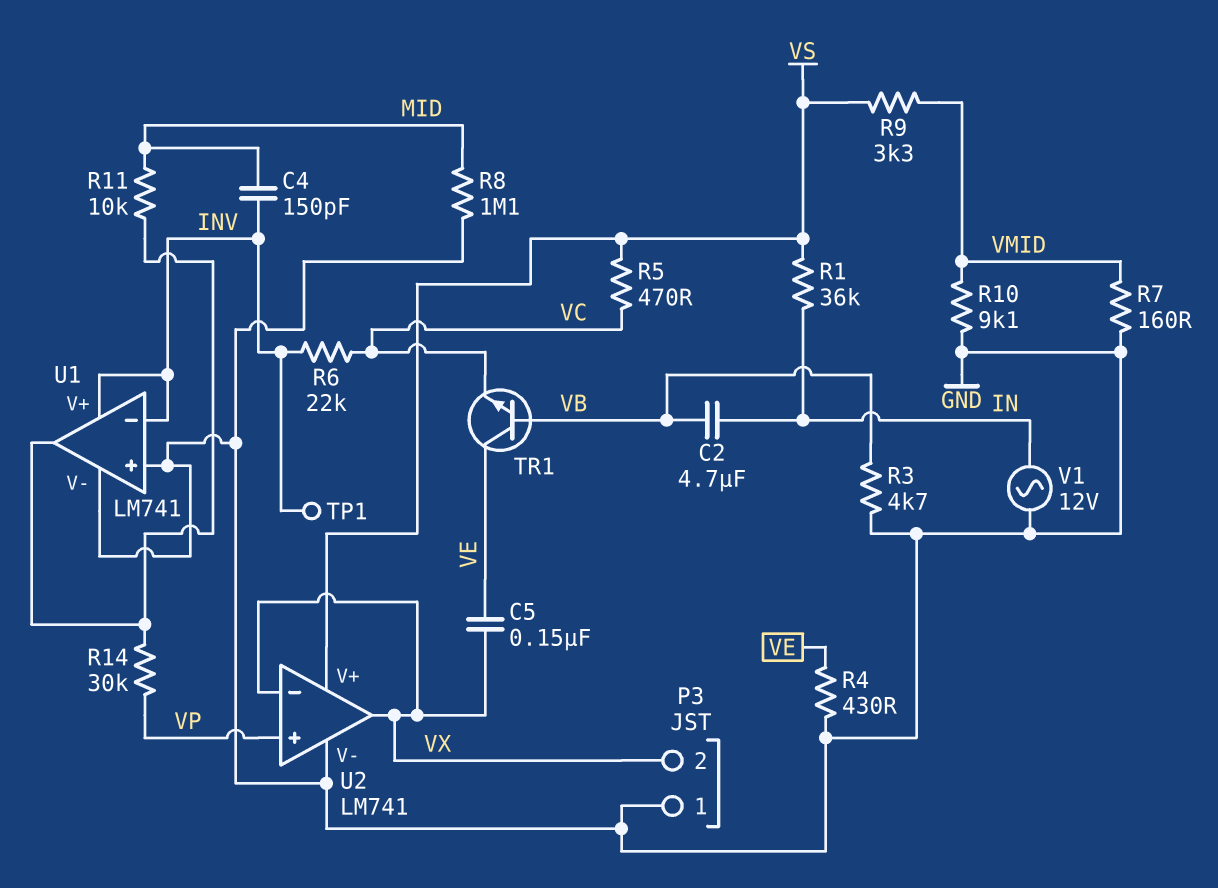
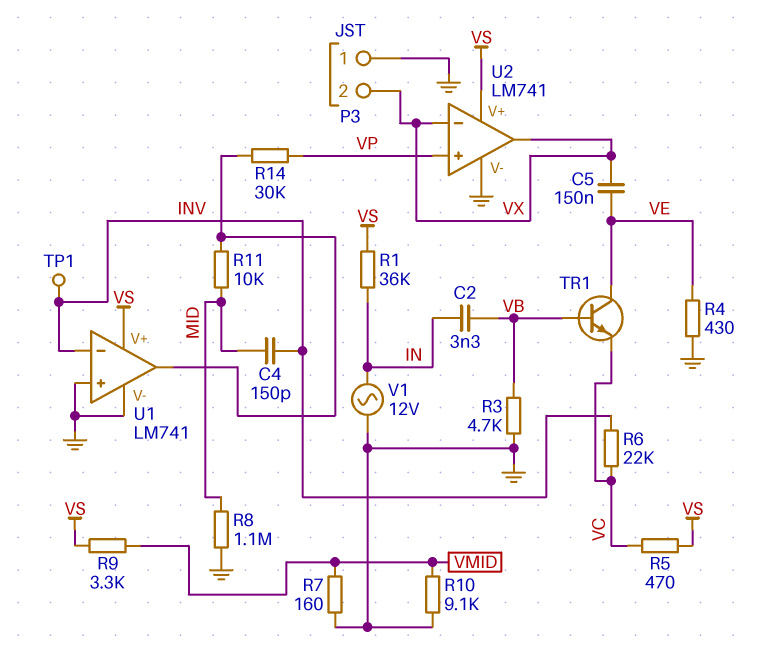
C2: 4.7uF (IN, VB) -> 3.3nF (IN, VB)
U1 pin V+: INV -> VS

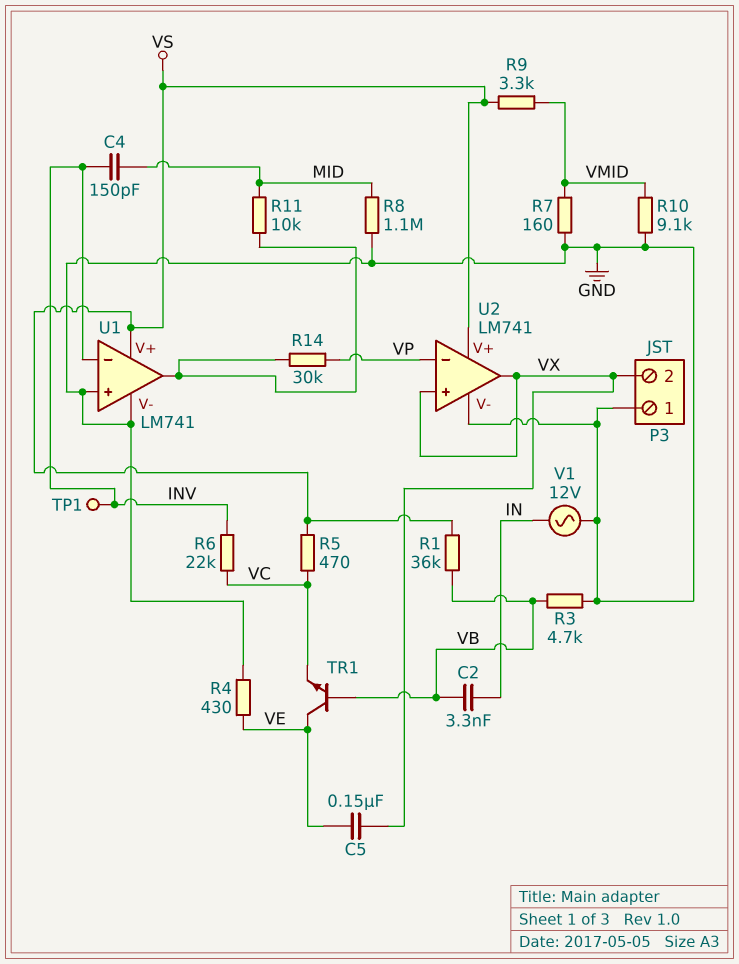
R1: 36k (IN, VS) -> 36k (VB, VS)
U2 pin in+: VP -> VX
U2 pin in-: VX -> VP

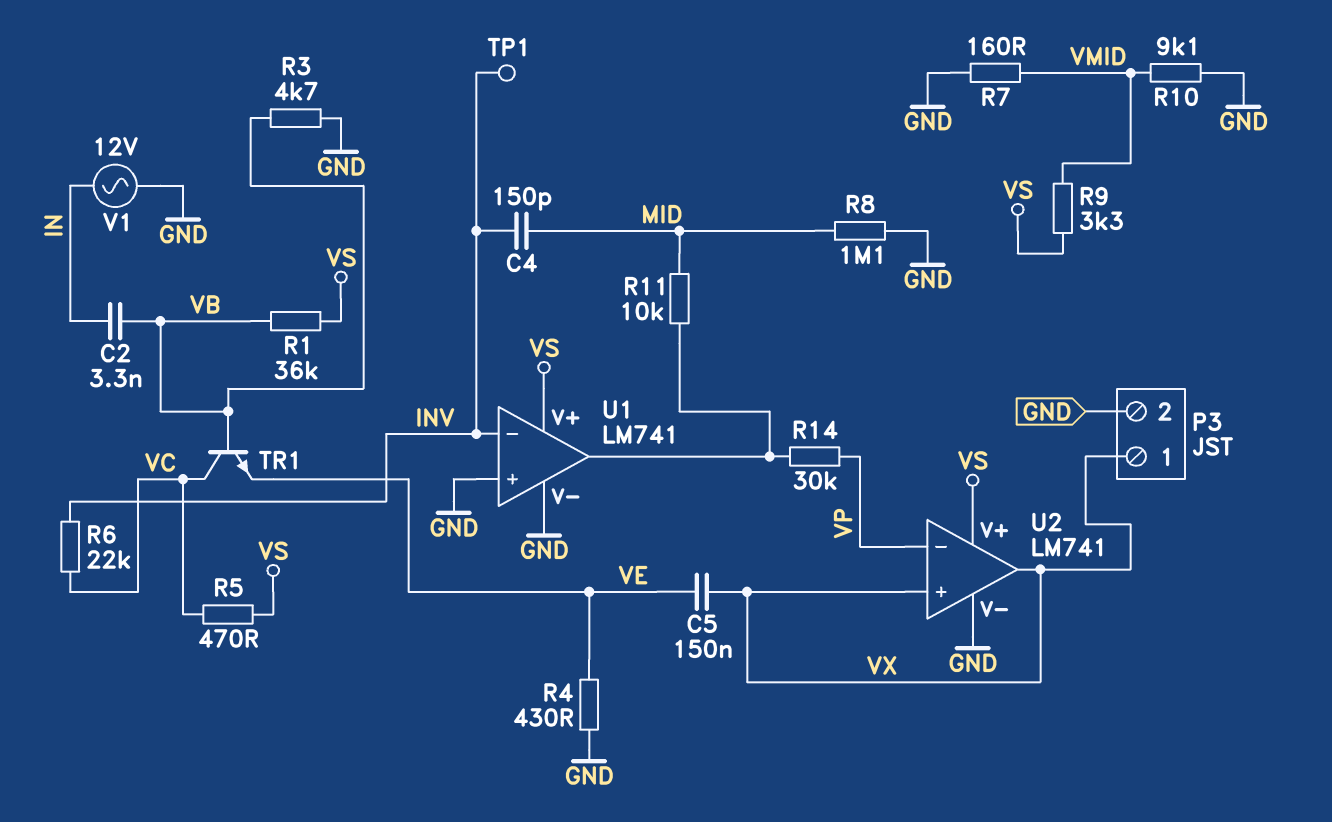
P3 pin 1: GND -> VX
P3 pin 2: VX -> GND
TR1: NPN (B VB, C VE, E VC) -> NPN (B VB, C VC, E VE)

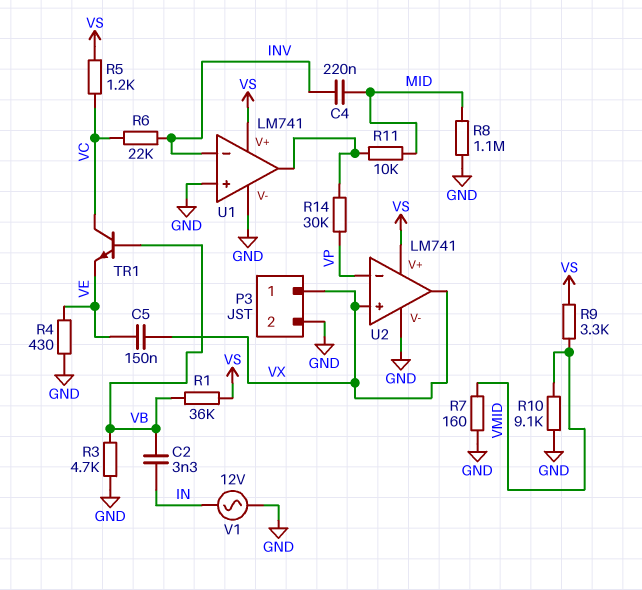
C4: 150pF (INV, MID) -> 220nF (INV, MID)
R5: 470 (VC, VS) -> 1.2k (VC, VS)
TP1: test point (INV) -> none

